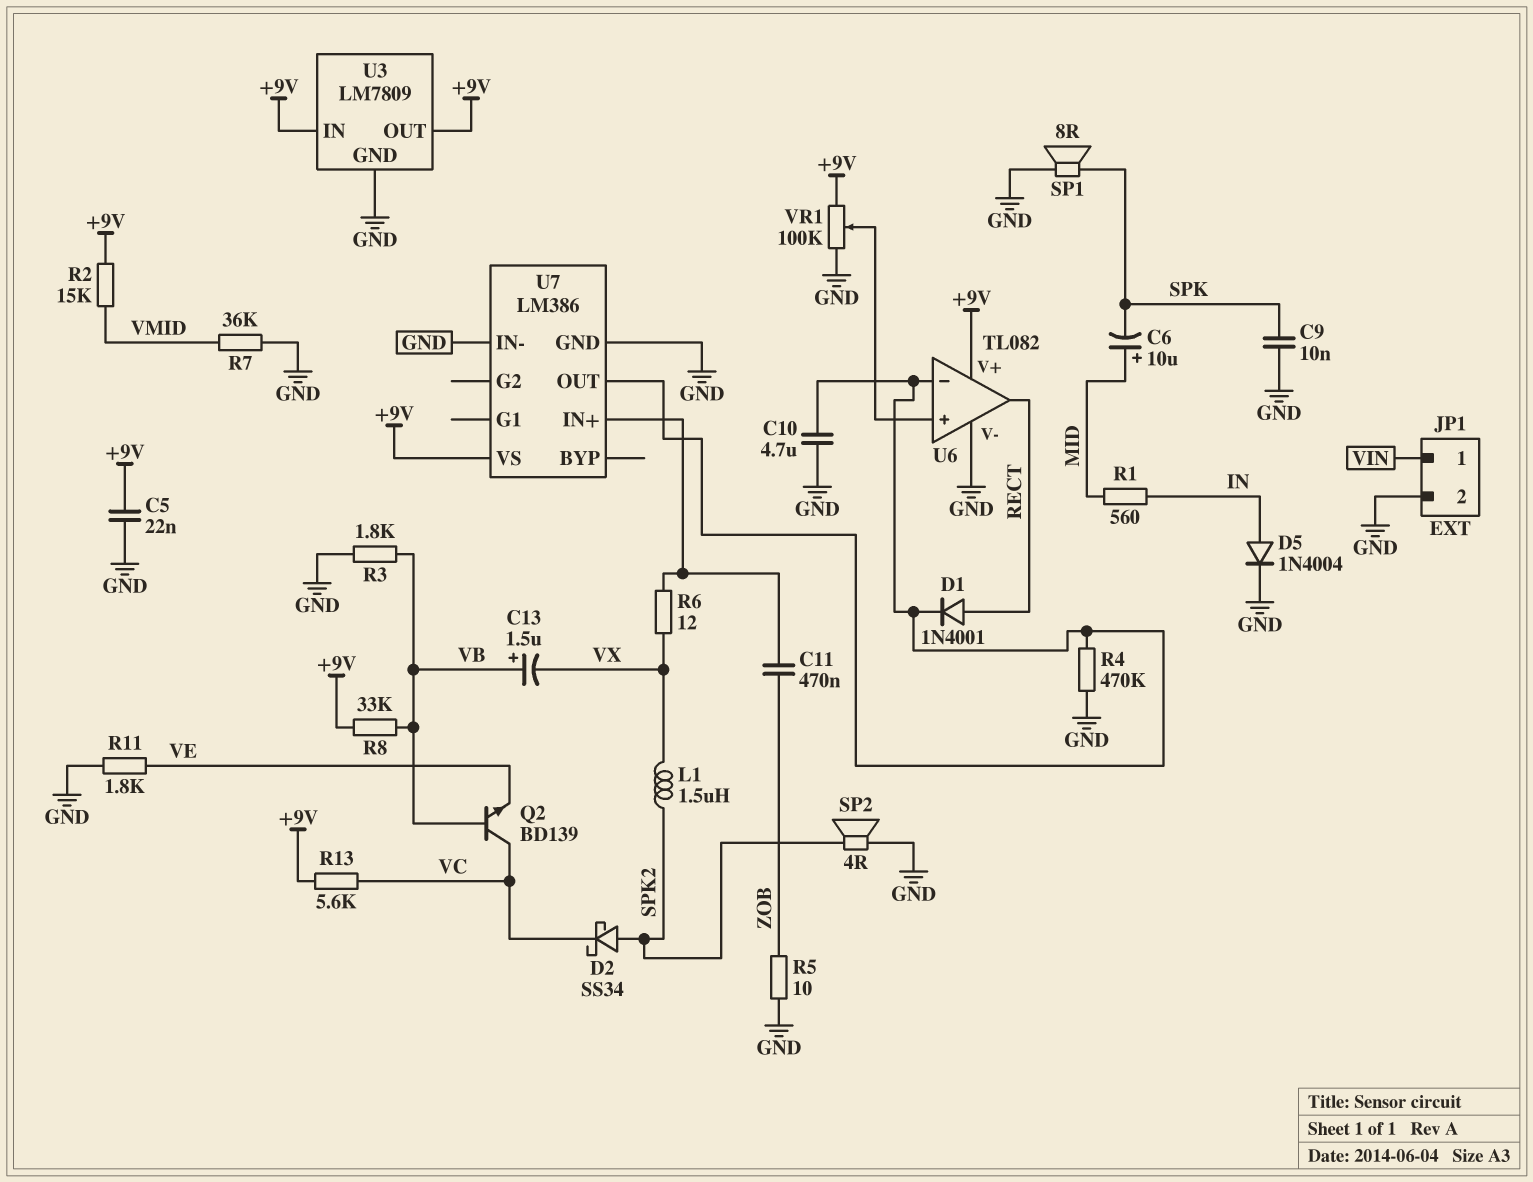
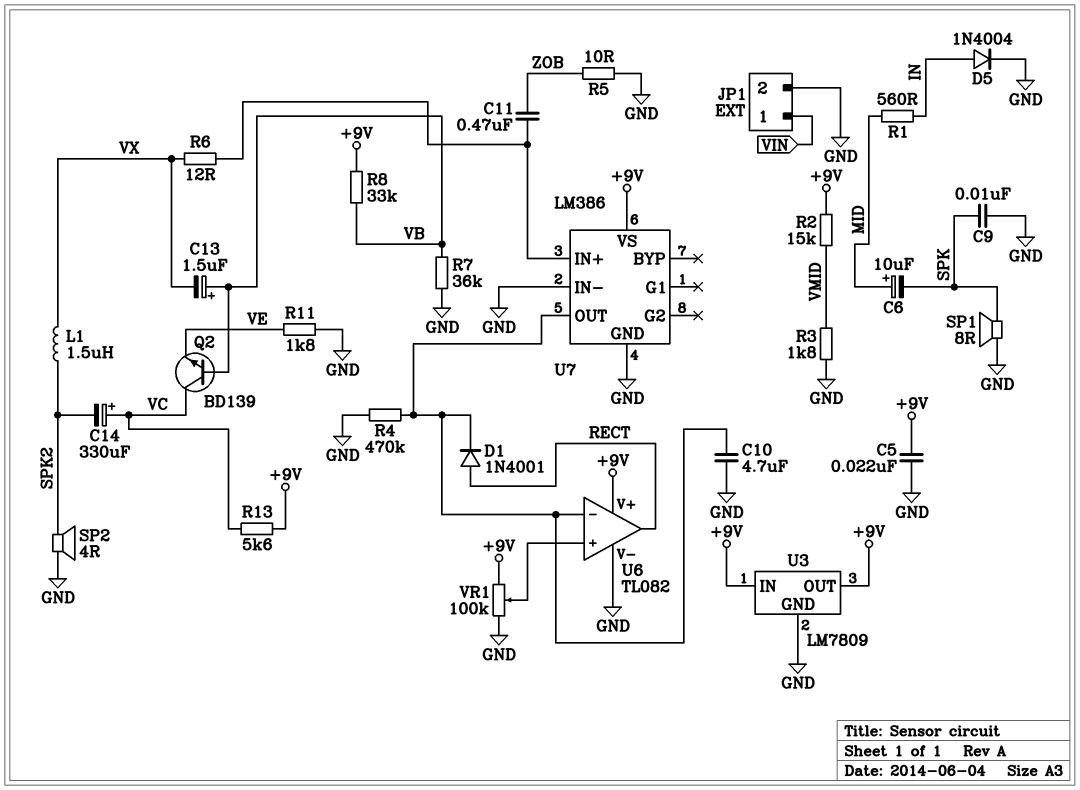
C14: none -> 330uF (plus VC, minus SPK2)
D2: schottky SS34 (A SPK2, K VC) -> none
R3: 1.8k (GND, VB) -> 1.8k (GND, VMID)
R7: 36k (GND, VMID) -> 36k (GND, VB)

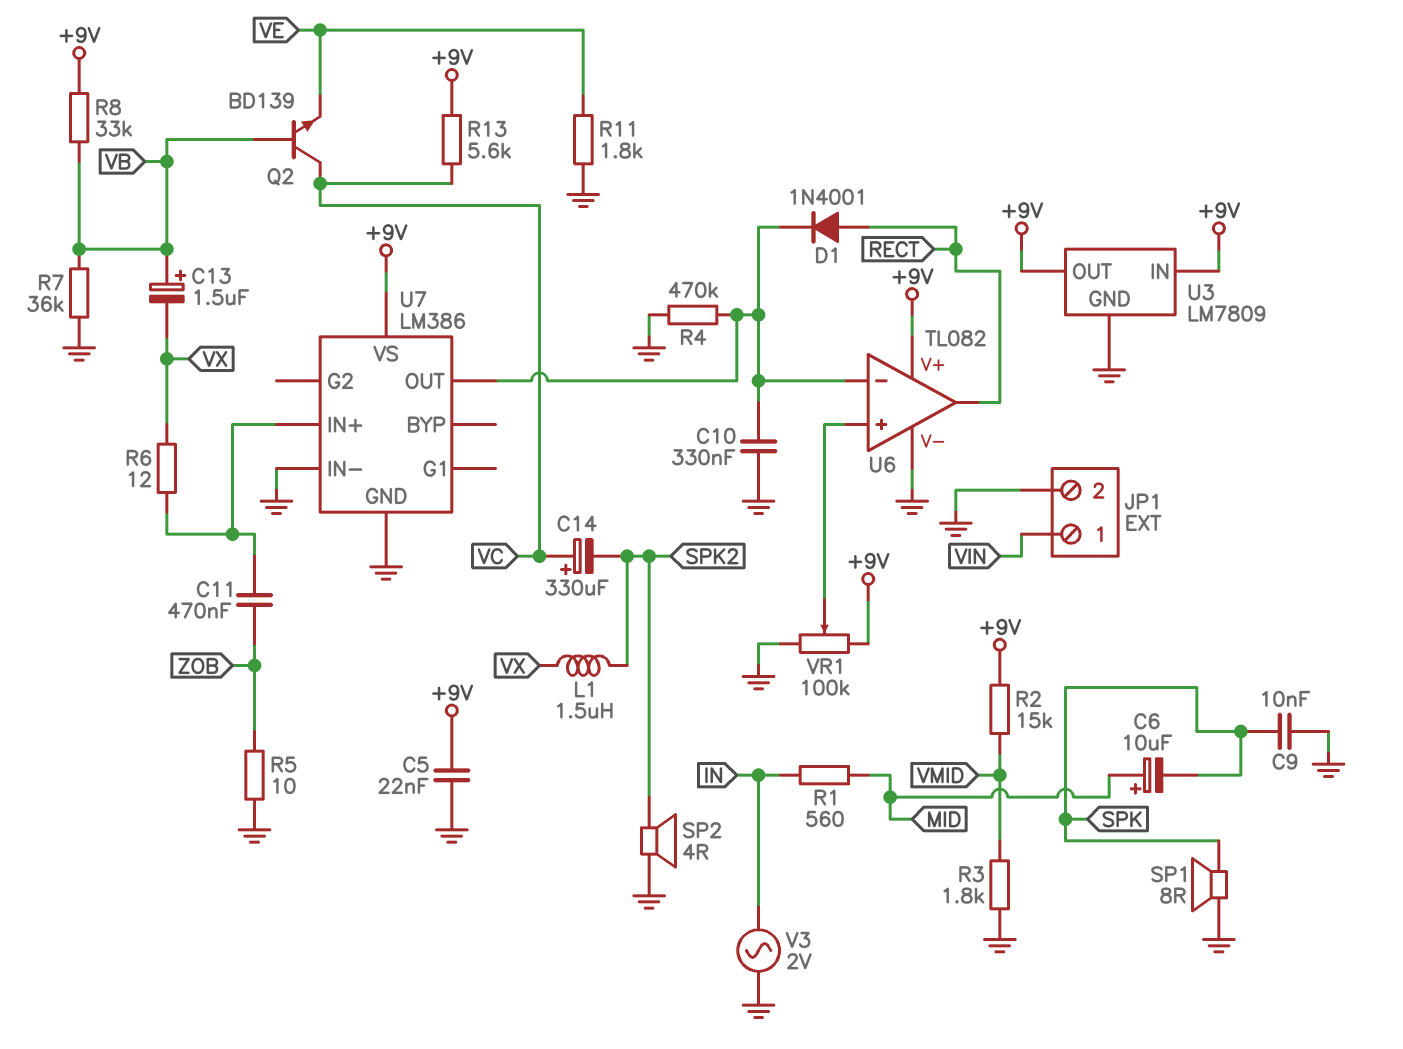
C10: 4.7uF (GND, U6/in-) -> 330nF (GND, U6/in-)
D5: diode 1N4004 (A IN, K GND) -> none
V3: none -> AC 2V (GND, IN)

